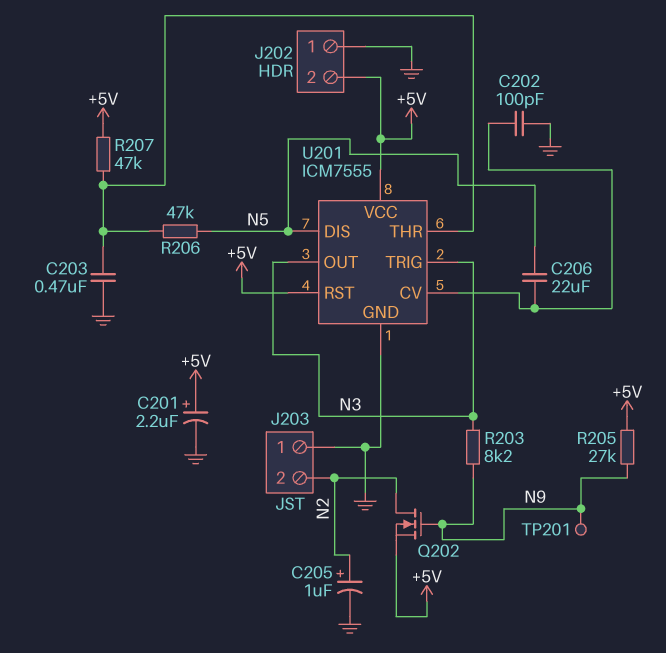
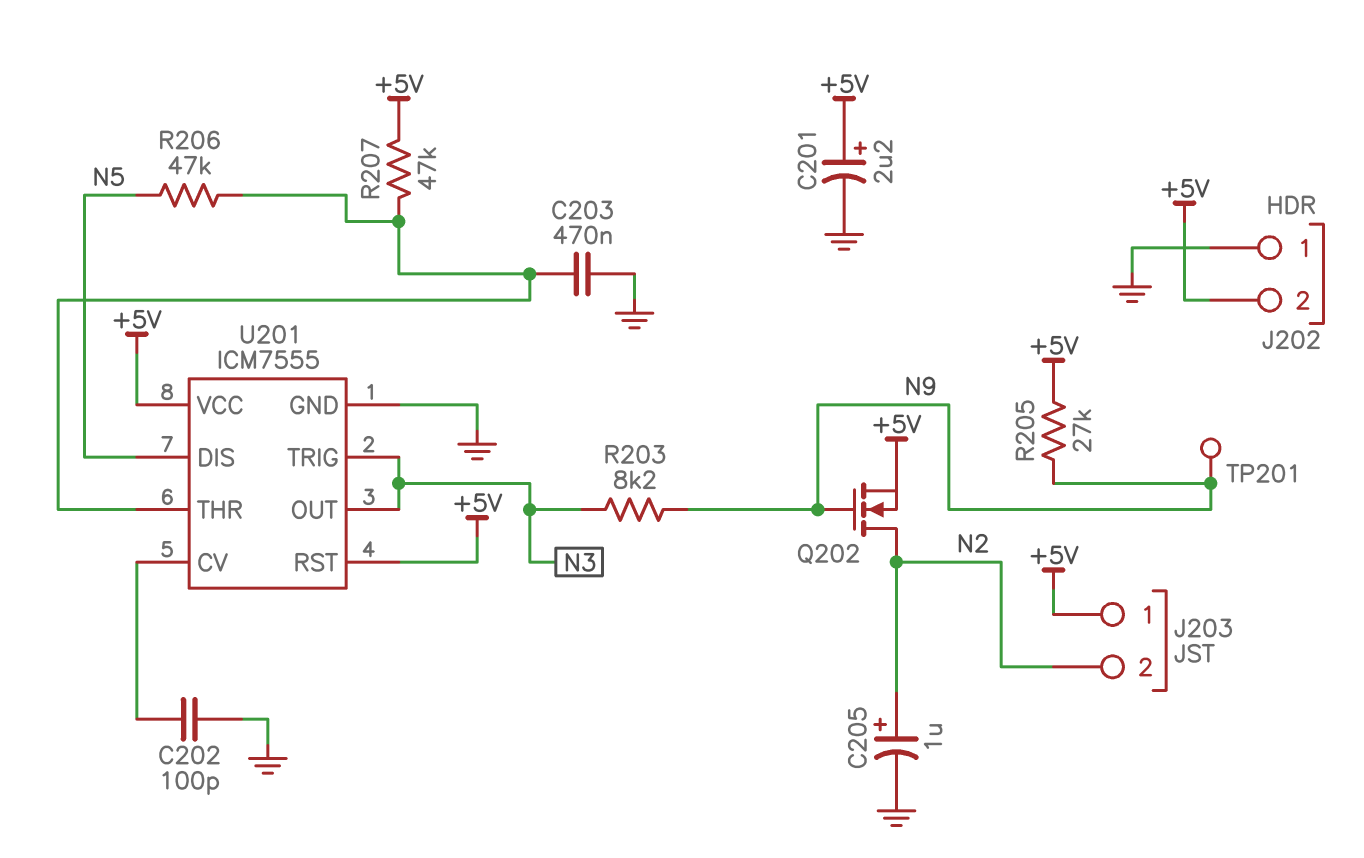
C206: 22uF (N5, U201/CV) -> none
J203 pin 1: GND -> +5V

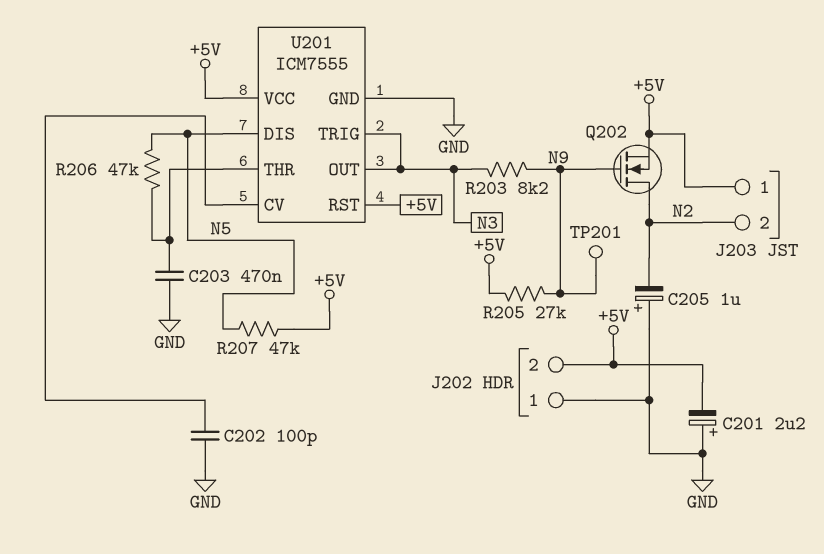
C201: 2.2uF (plus +5V, minus GND) -> 2.2uF (plus GND, minus +5V)
C205: 1uF (plus N2, minus GND) -> 1uF (plus GND, minus N2)
R207: 47k (+5V, U201/THR) -> 47k (+5V, N5)

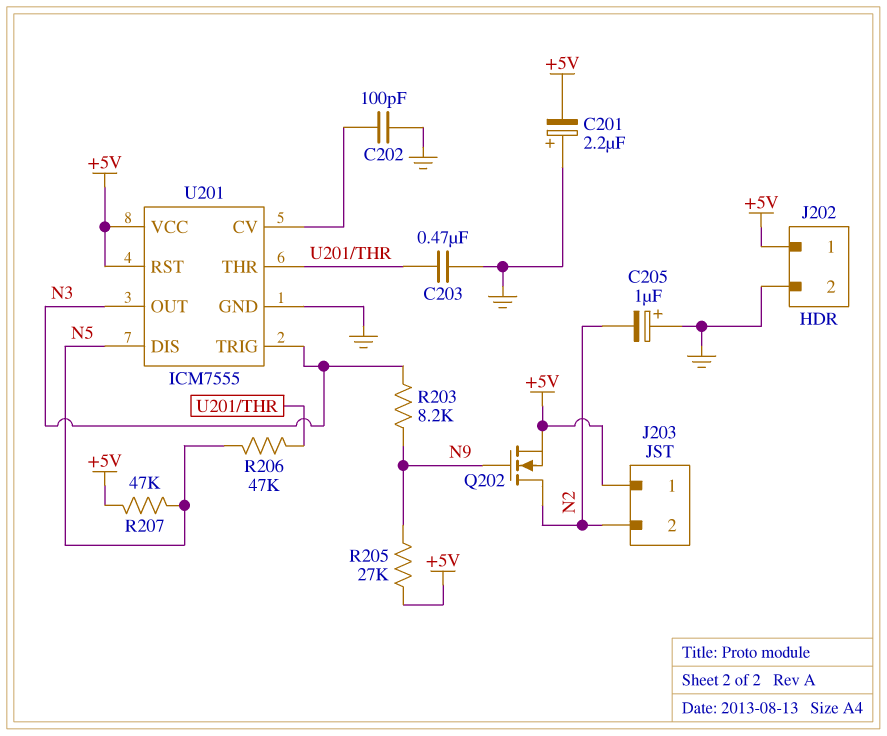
J202 pin 1: GND -> +5V
J202 pin 2: +5V -> GND
TP201: test point (N9) -> none

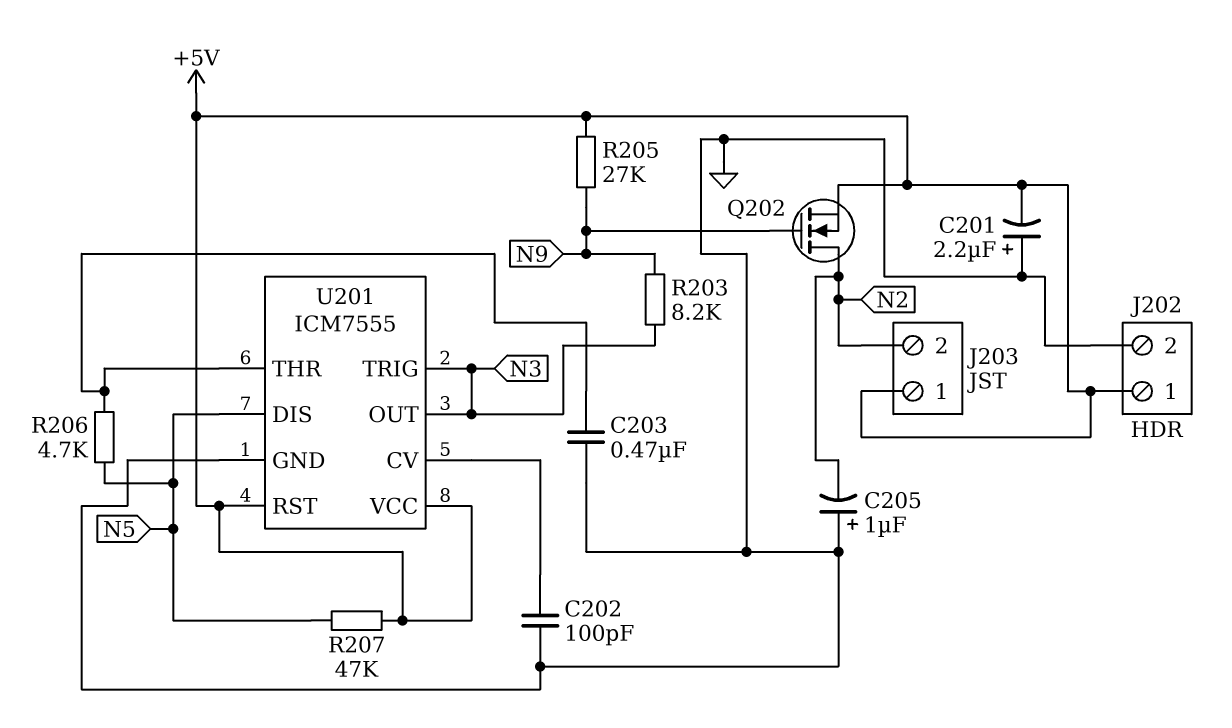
R206: 47k (N5, U201/THR) -> 4.7k (N5, U201/THR)

